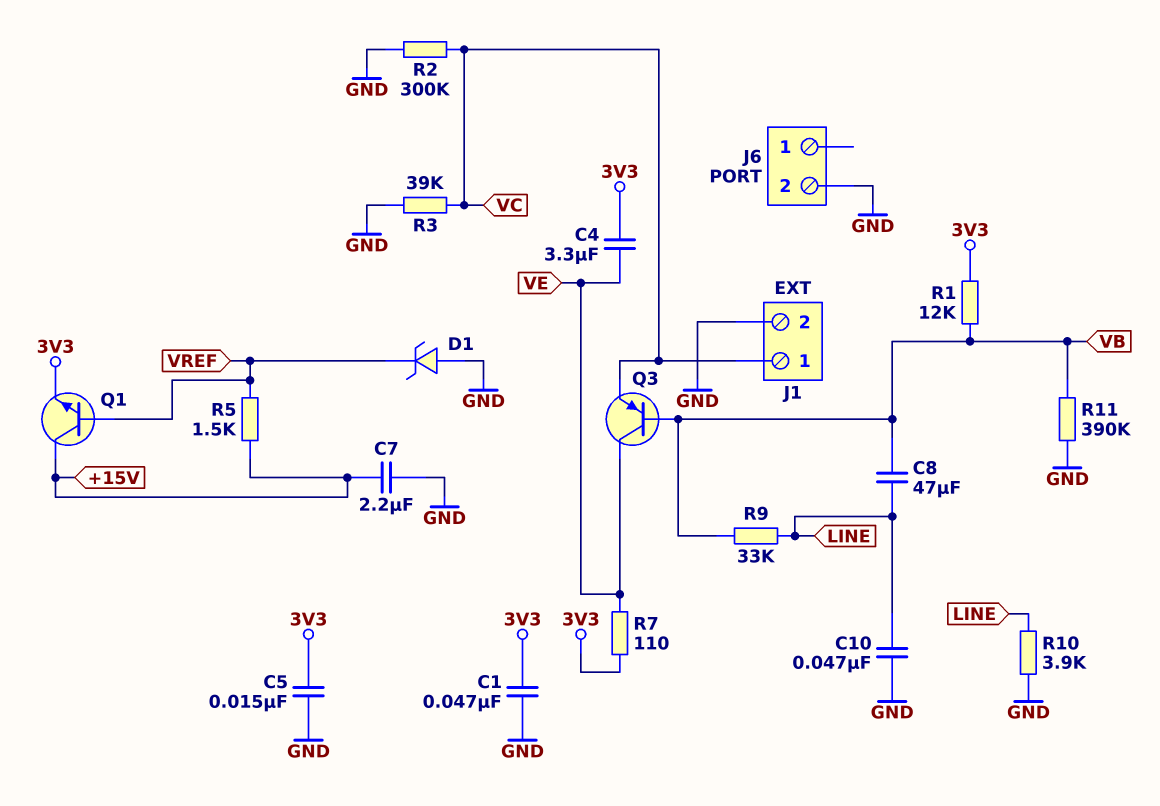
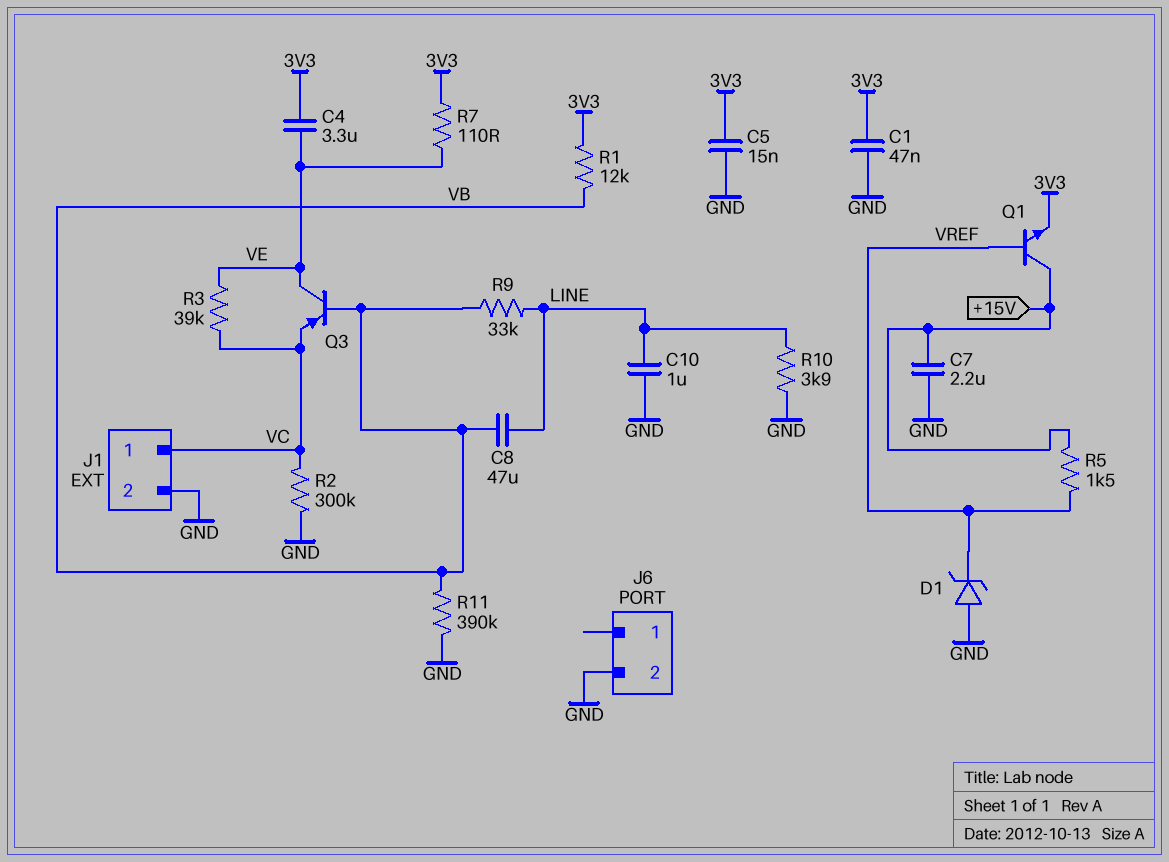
C10: 47nF (GND, LINE) -> 1uF (GND, LINE)
R3: 39k (GND, VC) -> 39k (VC, VE)

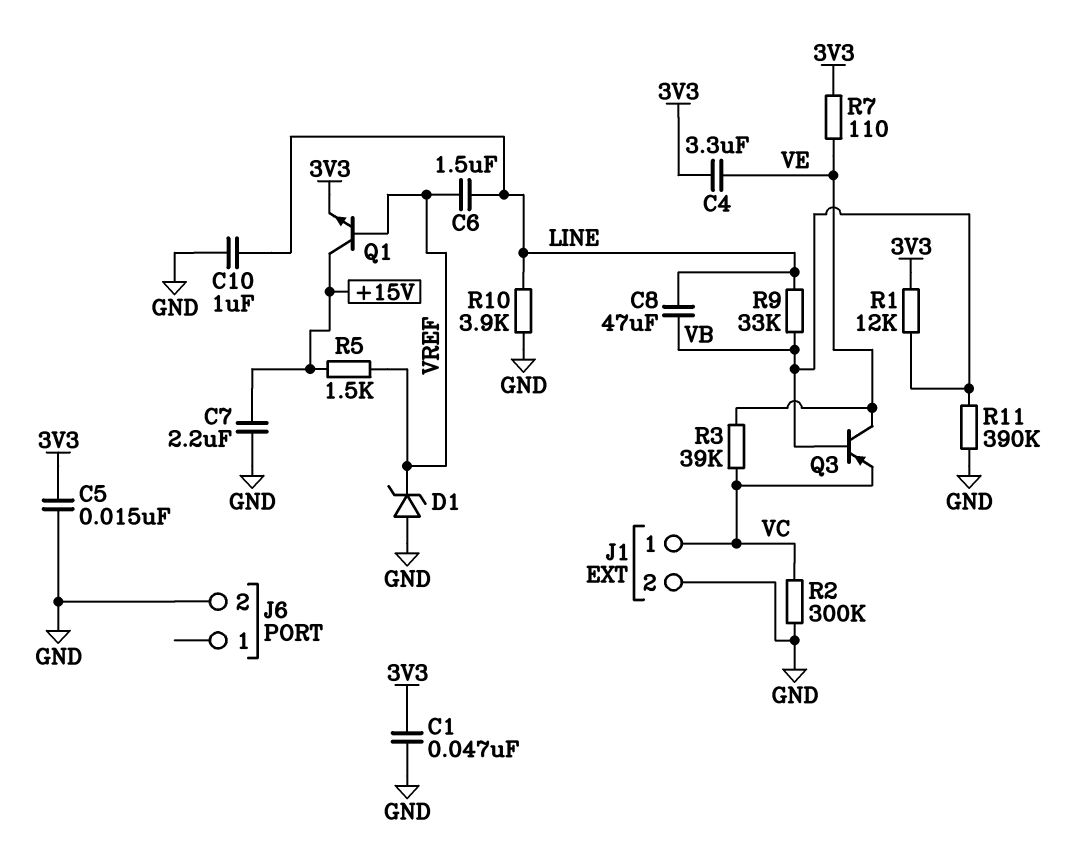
C6: none -> 1.5uF (LINE, VREF)

